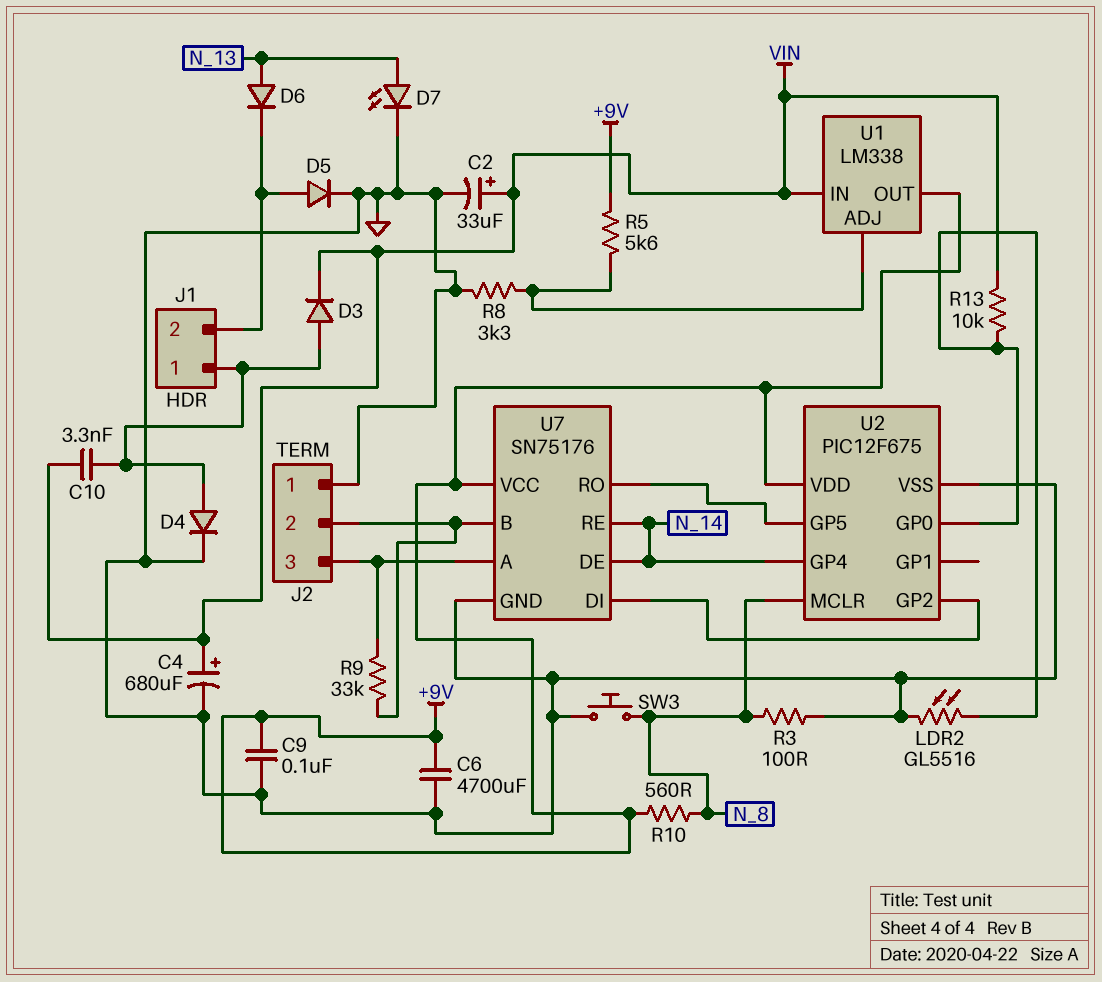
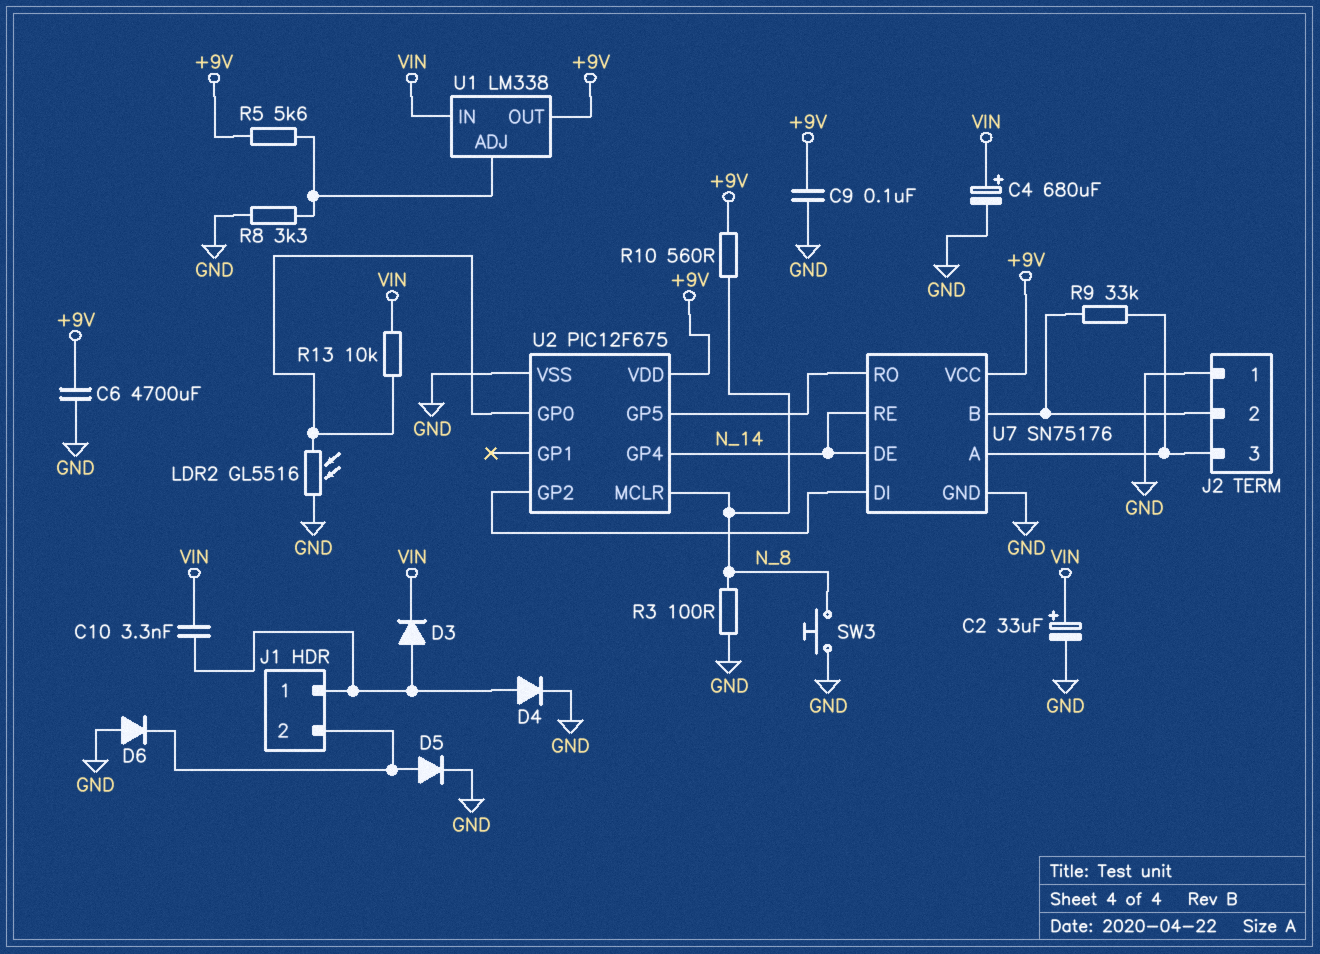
D6: diode (A N_13, K J1/2) -> diode (A GND, K J1/2)
D7: LED (A N_13, K GND) -> none

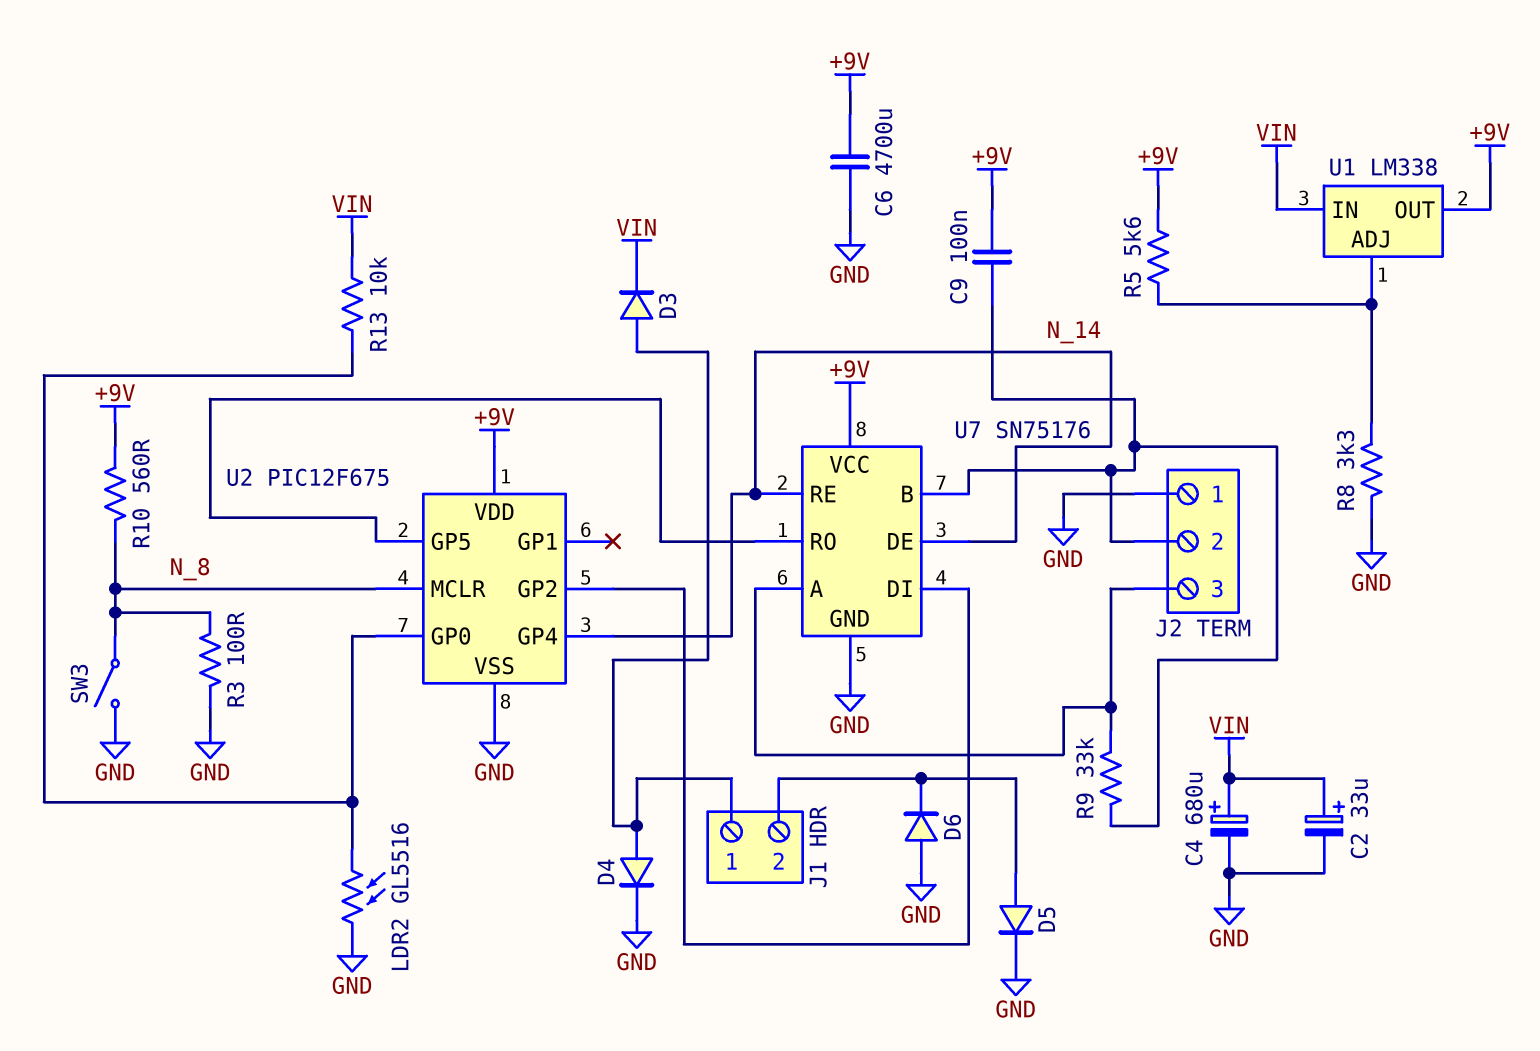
C9: 100nF (+9V, GND) -> 100nF (+9V, J2/2)
C10: 3.3nF (J1/1, VIN) -> none
SW3: button (GND, N_8) -> switch (GND, N_8)

